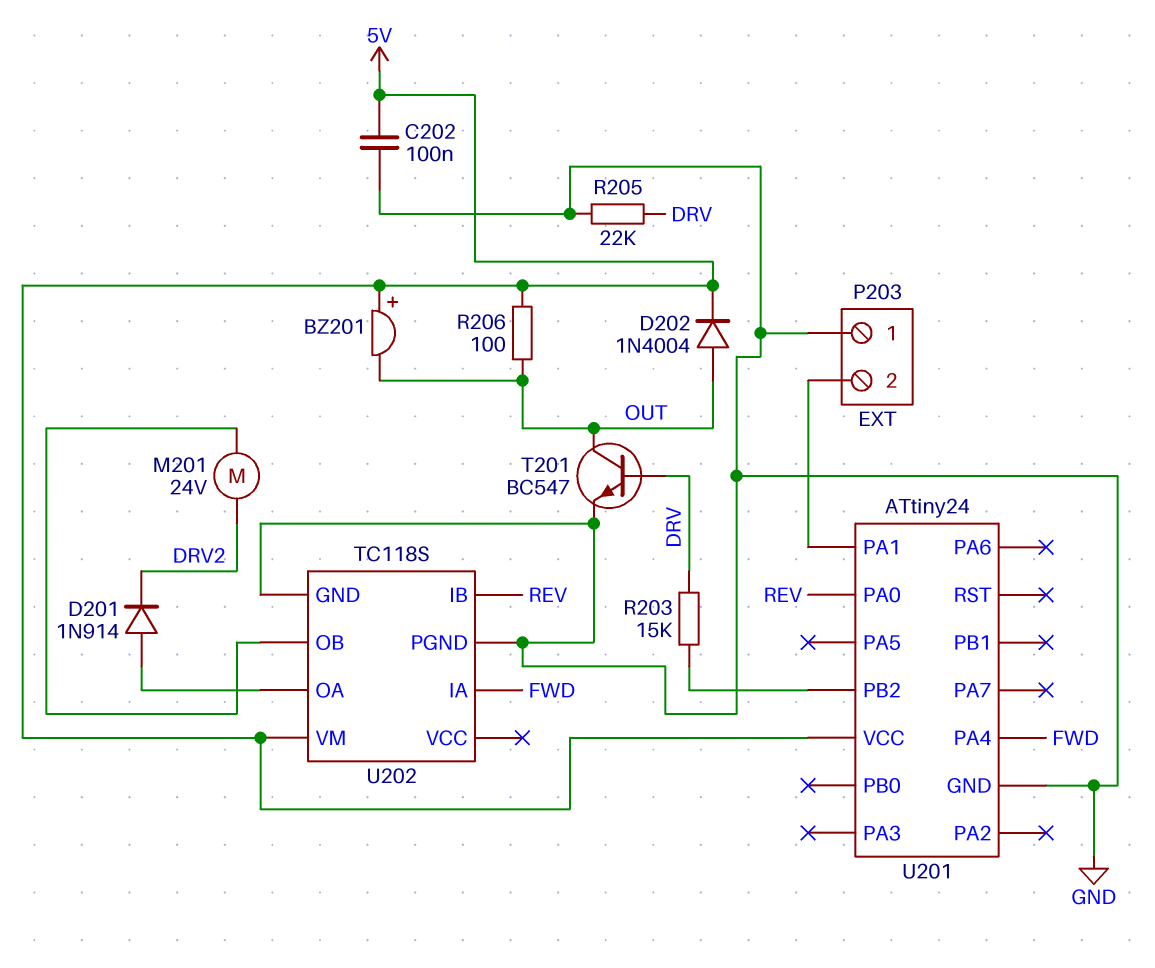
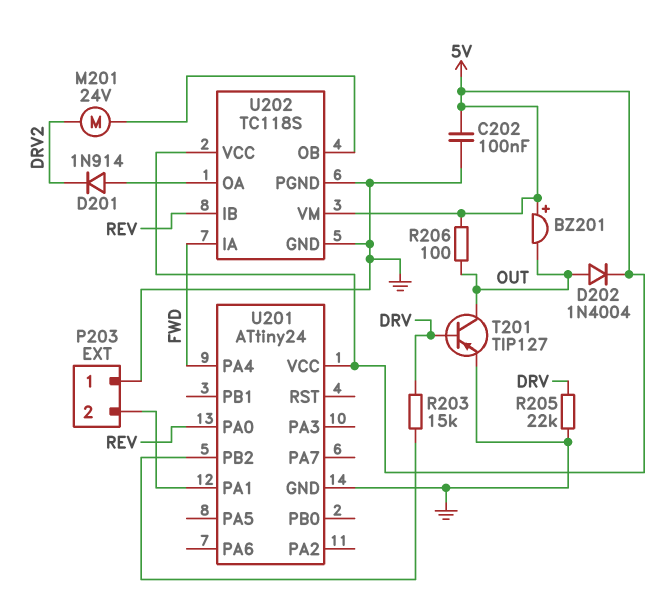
T201: NPN BC547 (B DRV, C OUT, E GND) -> PNP TIP127 (B DRV, C OUT, E GND)
U202 pin VCC: none -> 5V

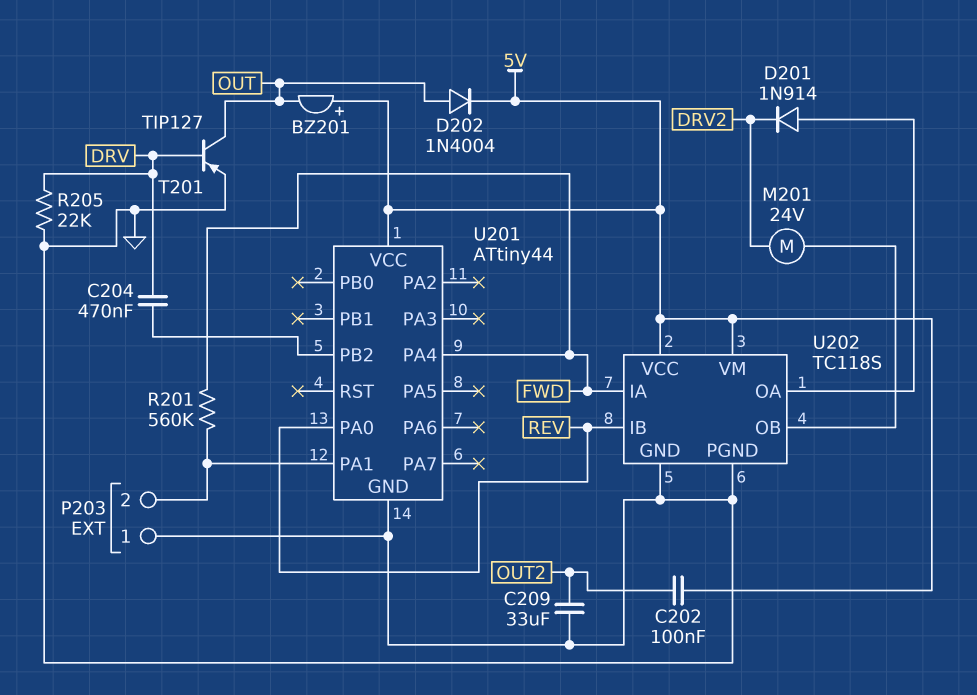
C202: 100nF (5V, GND) -> 100nF (5V, OUT2)
C204: none -> 470nF (DRV, U201/PB2)
C209: none -> 33uF (GND, OUT2)
R201: none -> 560k (FWD, P203/2)
R203: 15k (DRV, U201/PB2) -> none
R206: 100 (5V, OUT) -> none
U201: ATtiny24 -> ATtiny44

